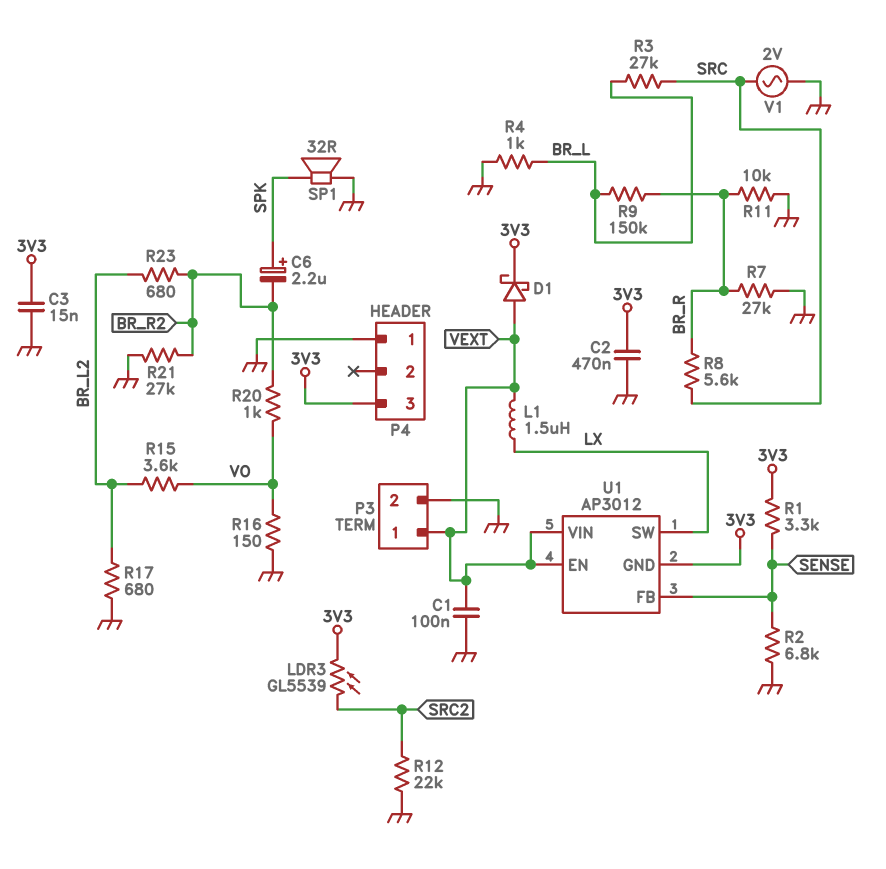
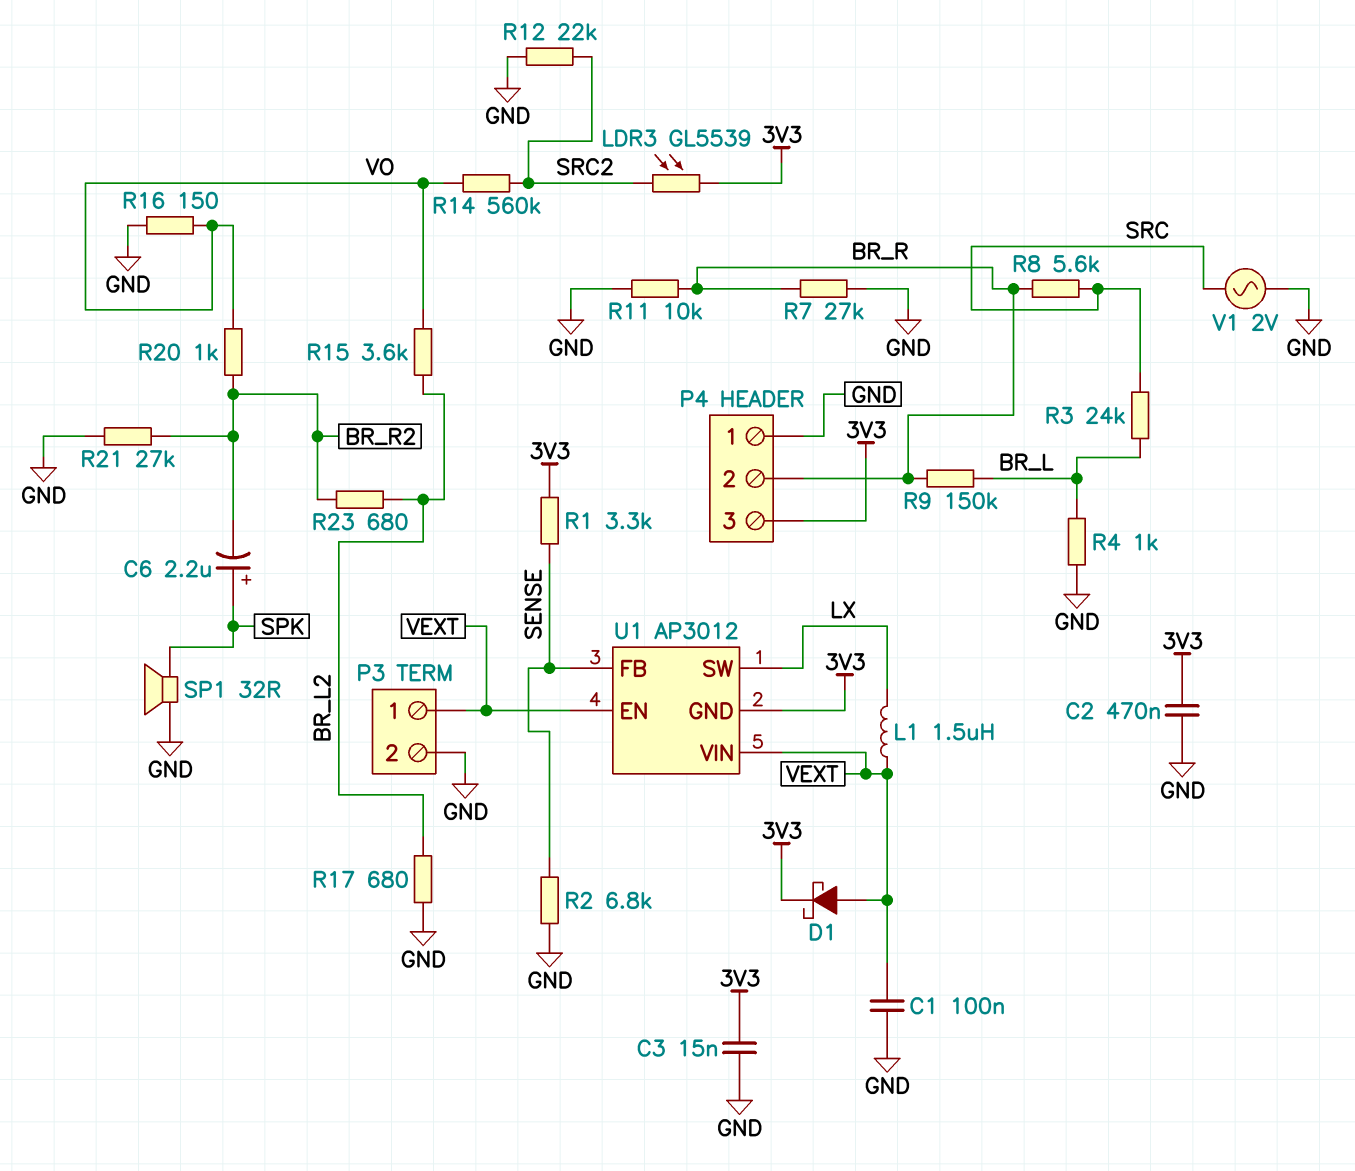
P4 pin 2: none -> BR_R
R3: 27k (BR_L, SRC) -> 24k (BR_L, SRC)
R14: none -> 560k (SRC2, VO)

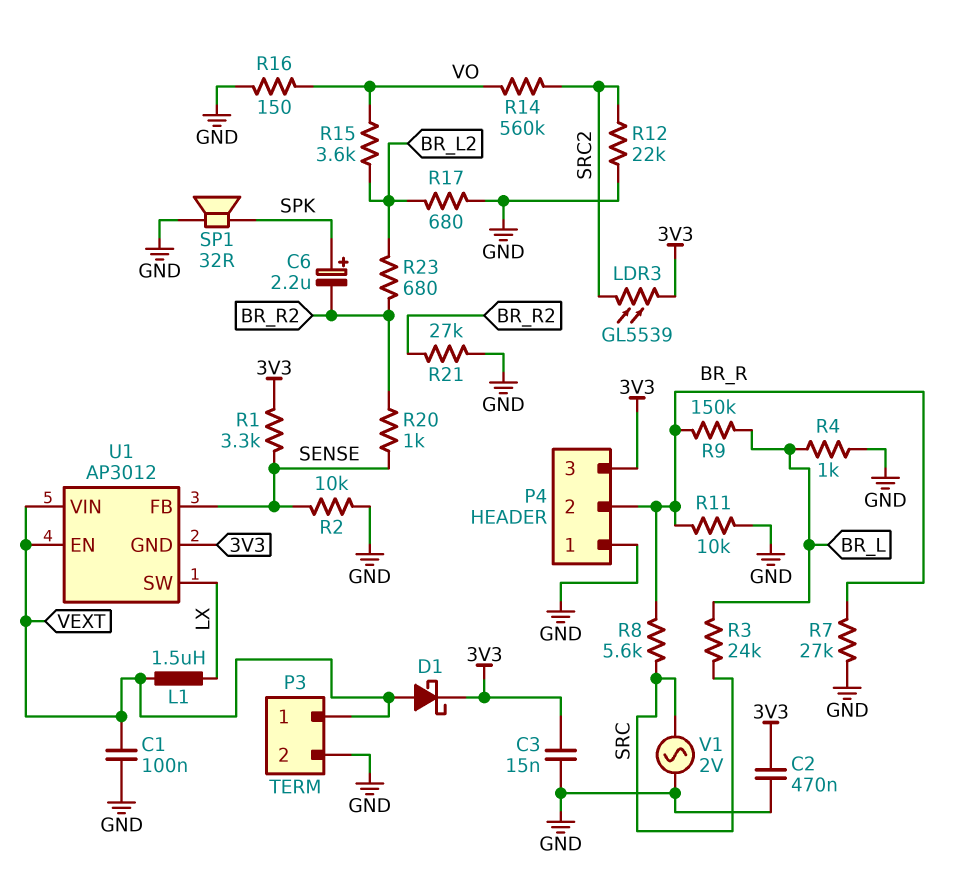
R2: 6.8k (GND, SENSE) -> 10k (GND, SENSE)
R20: 1k (BR_R2, VO) -> 1k (BR_R2, SENSE)

